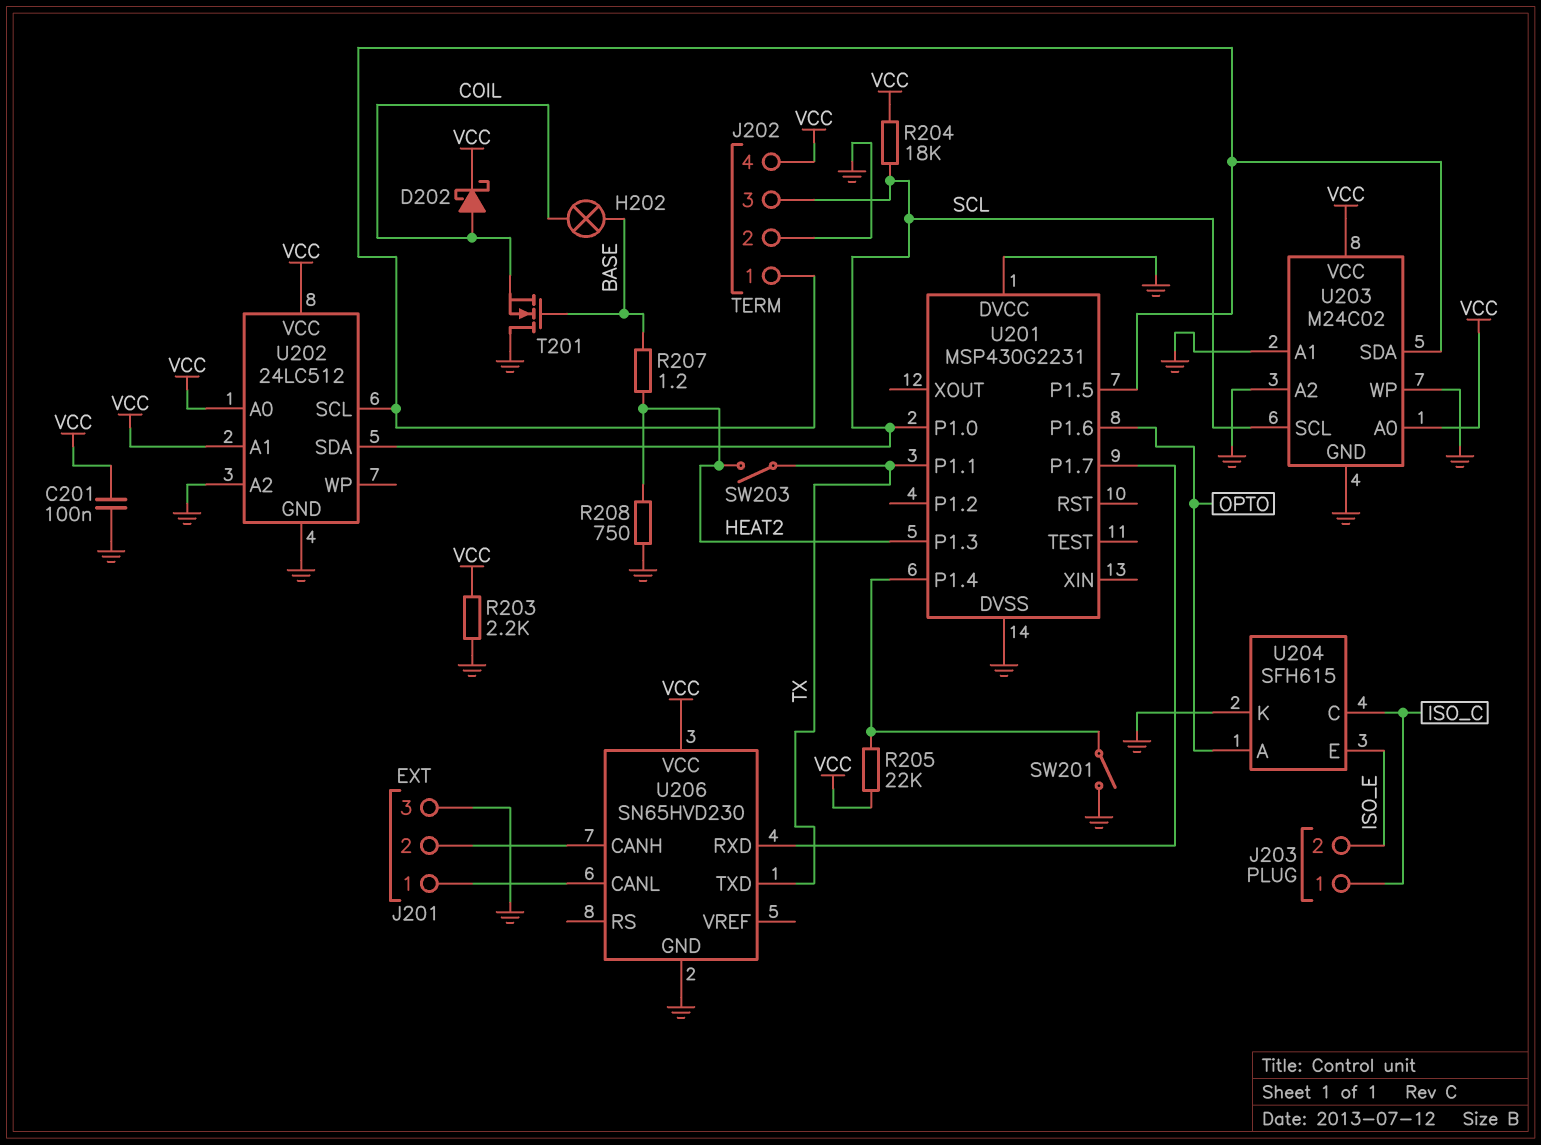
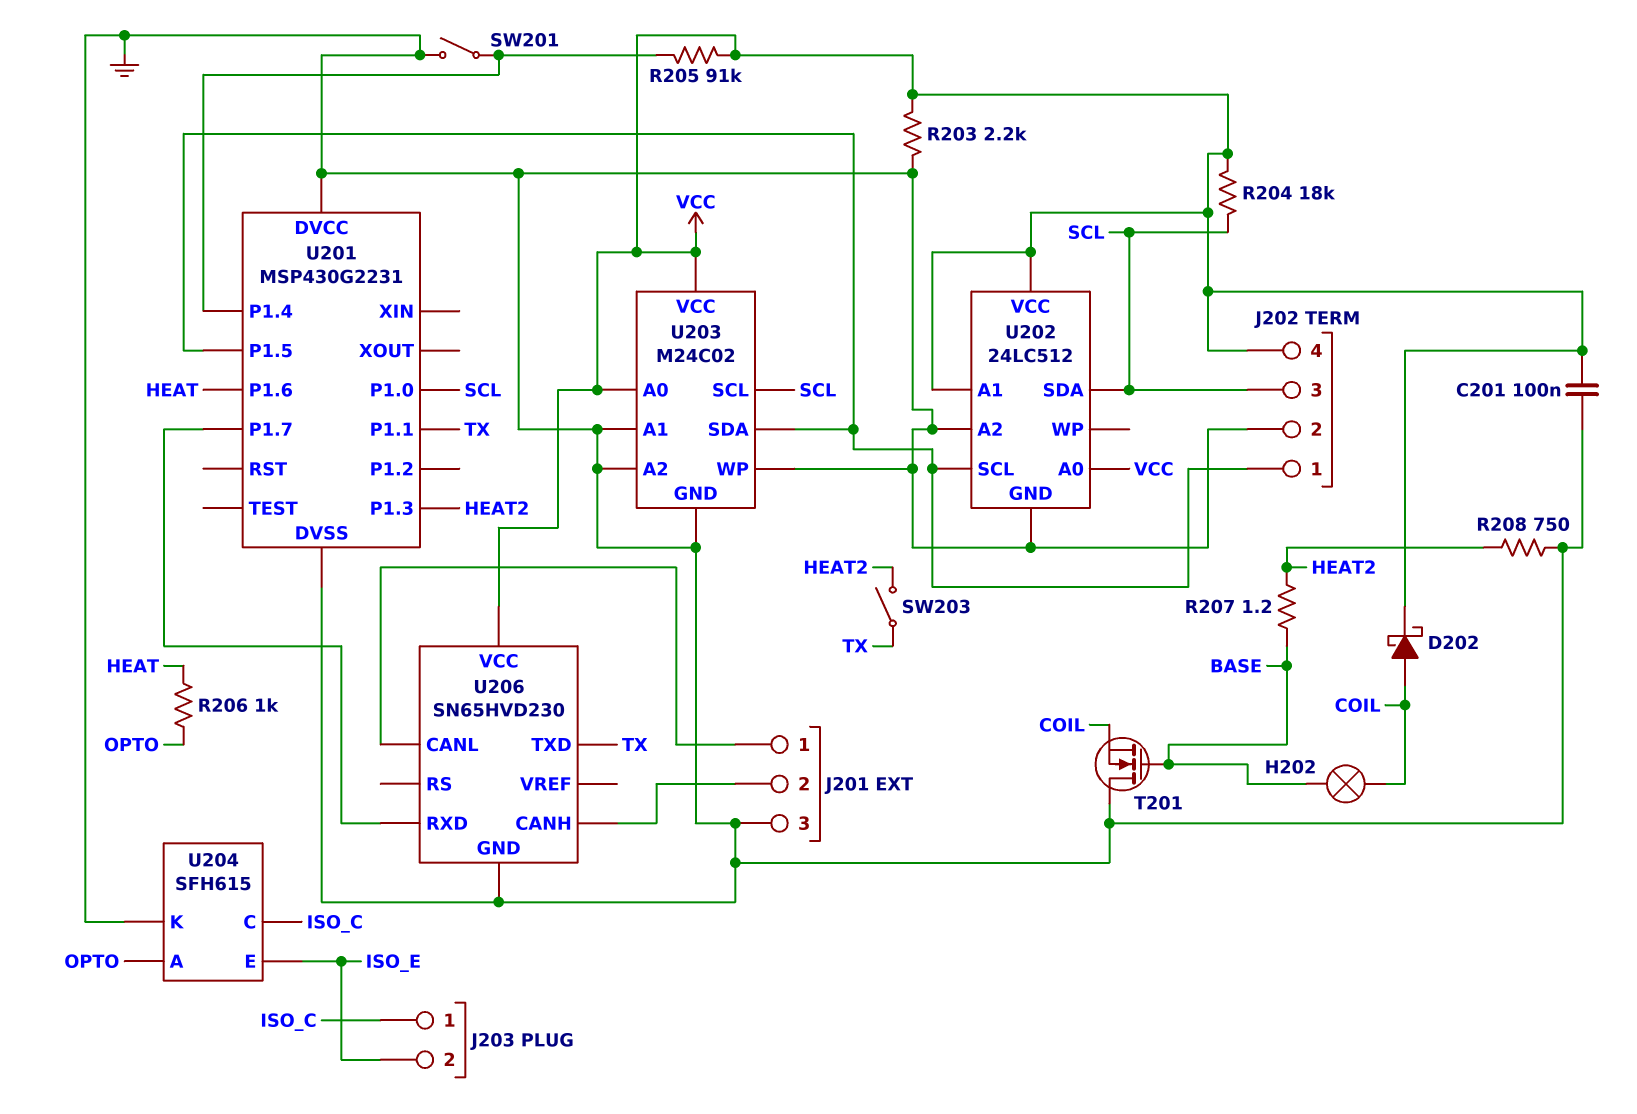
R205: 22k (U201/P1.4, VCC) -> 91k (U201/P1.4, VCC)
R206: none -> 1k (HEAT, OPTO)
U201 pin P1.6: OPTO -> HEAT

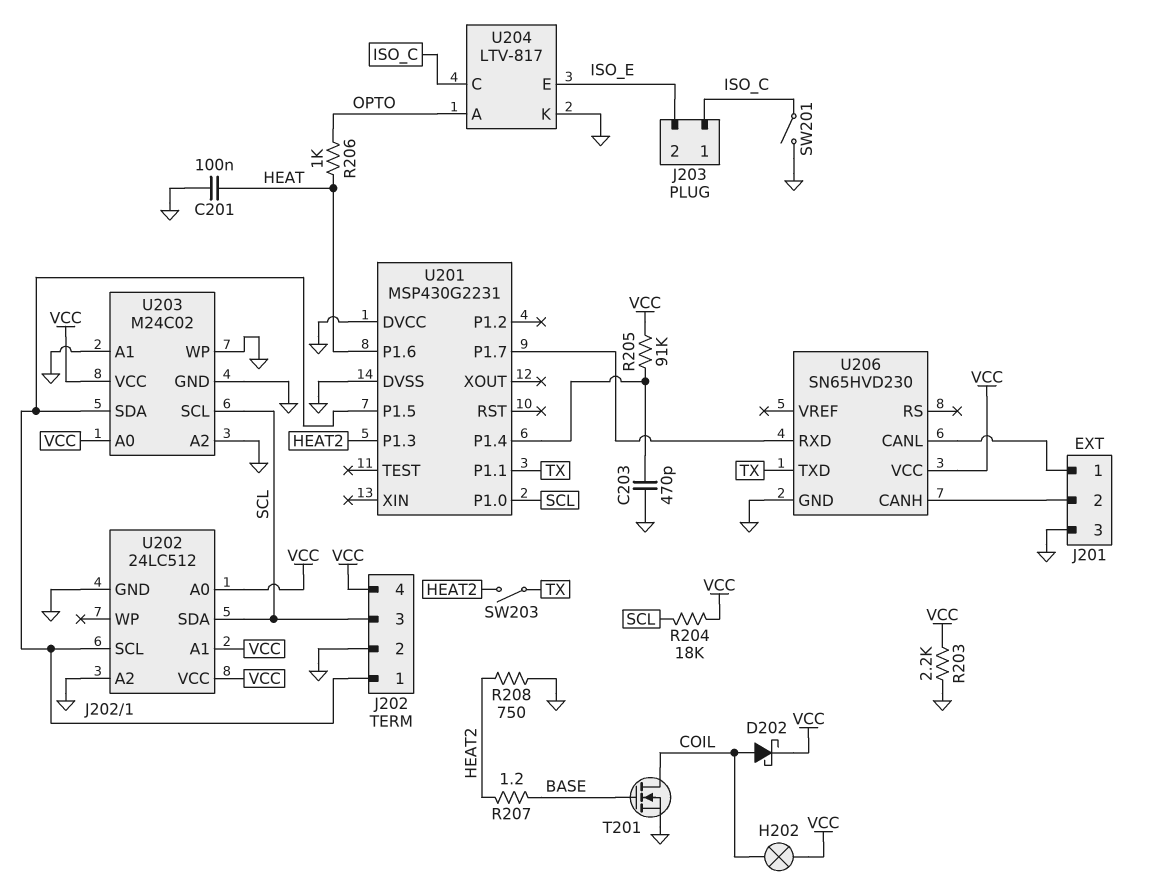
C201: 100nF (GND, VCC) -> 100nF (GND, HEAT)
C203: none -> 470pF (GND, U201/P1.4)
H202: lamp (BASE, COIL) -> lamp (COIL, VCC)
SW201: switch (GND, U201/P1.4) -> switch (GND, ISO_C)
T201: NMOS (G BASE, D GND, S COIL) -> NMOS (G BASE, D COIL, S GND)
U204: SFH615 -> LTV-817

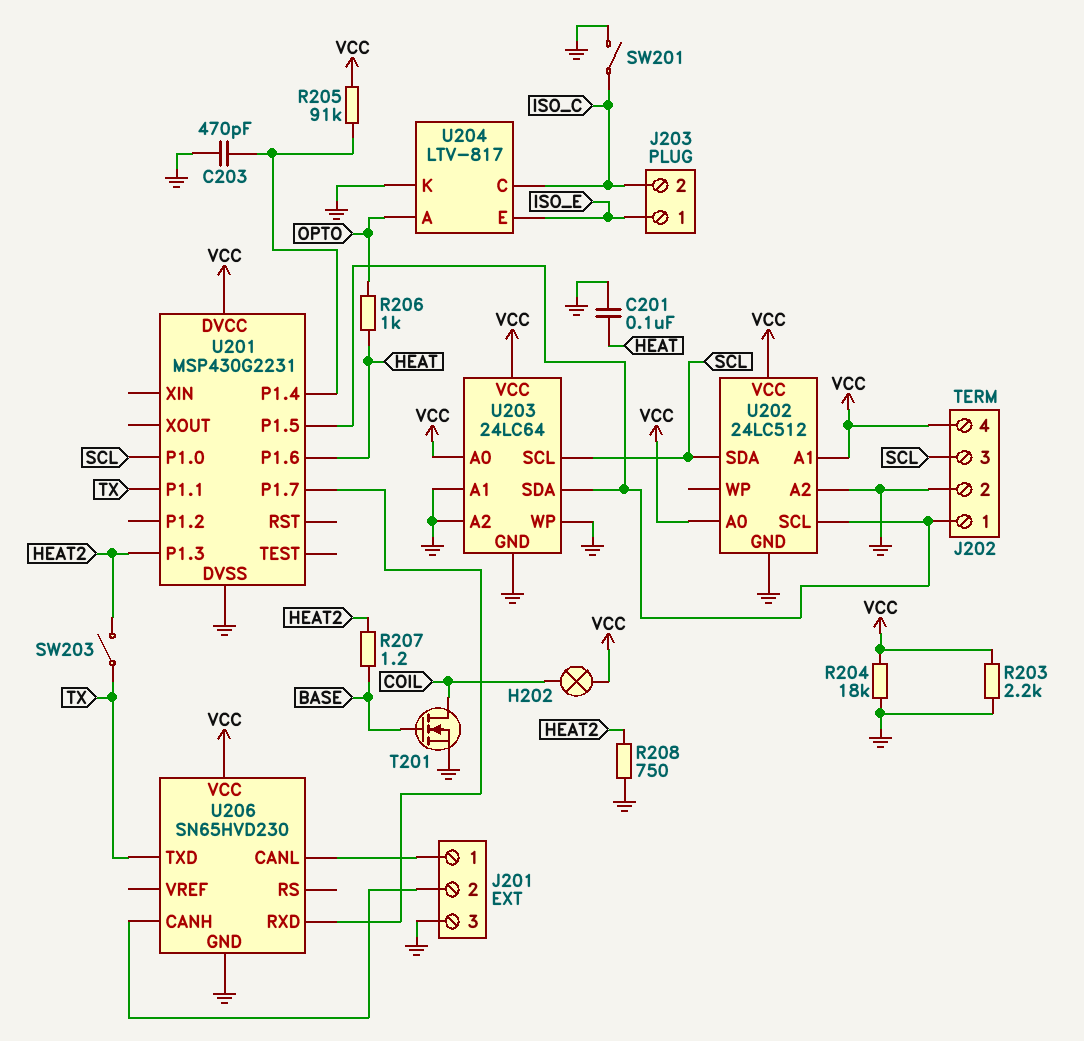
D202: schottky (A COIL, K VCC) -> none
J203 pin 1: ISO_C -> ISO_E
J203 pin 2: ISO_E -> ISO_C
R204: 18k (SCL, VCC) -> 18k (GND, VCC)
U201 pin DVCC: GND -> VCC
U203: M24C02 -> 24LC64

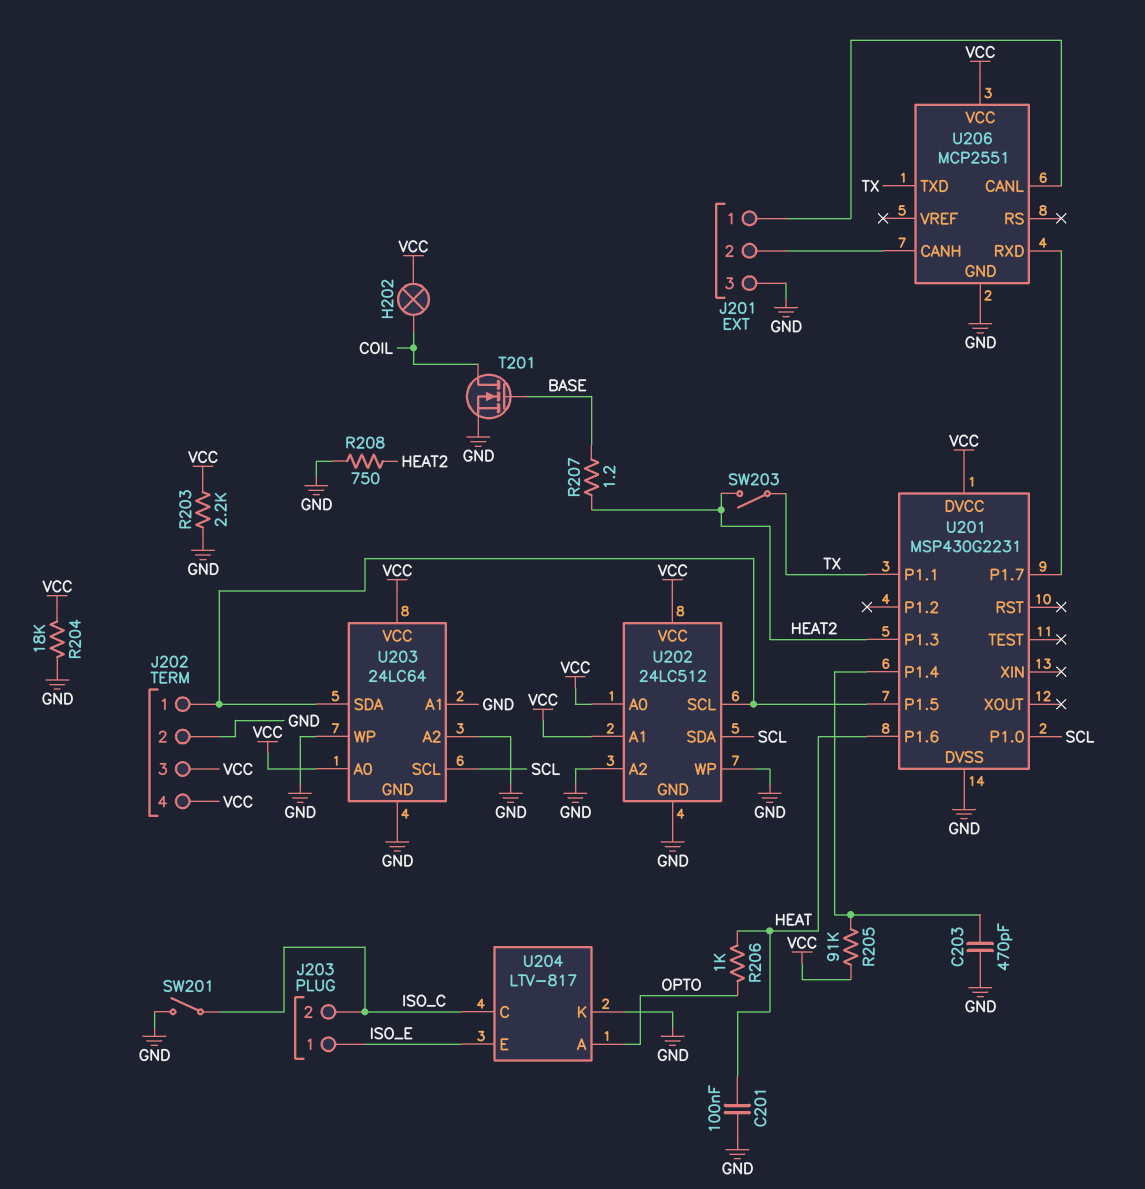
J202 pin 3: SCL -> VCC
U202 pin WP: none -> GND
U206: SN65HVD230 -> MCP2551

